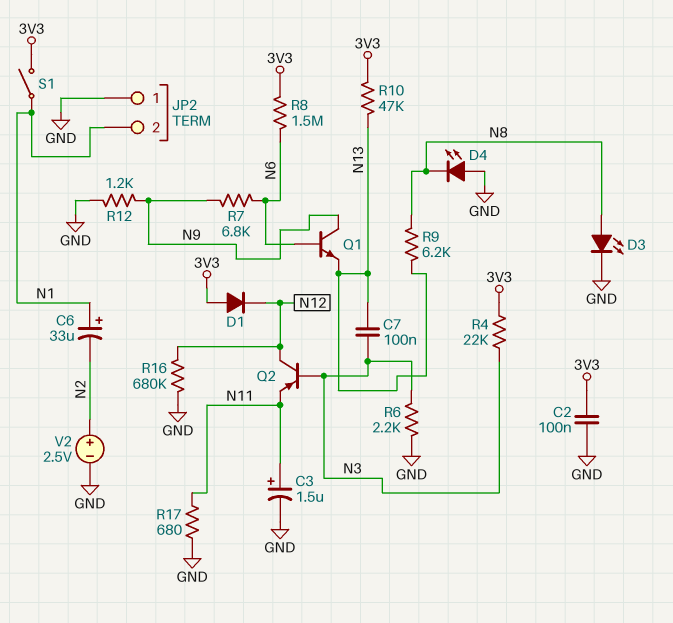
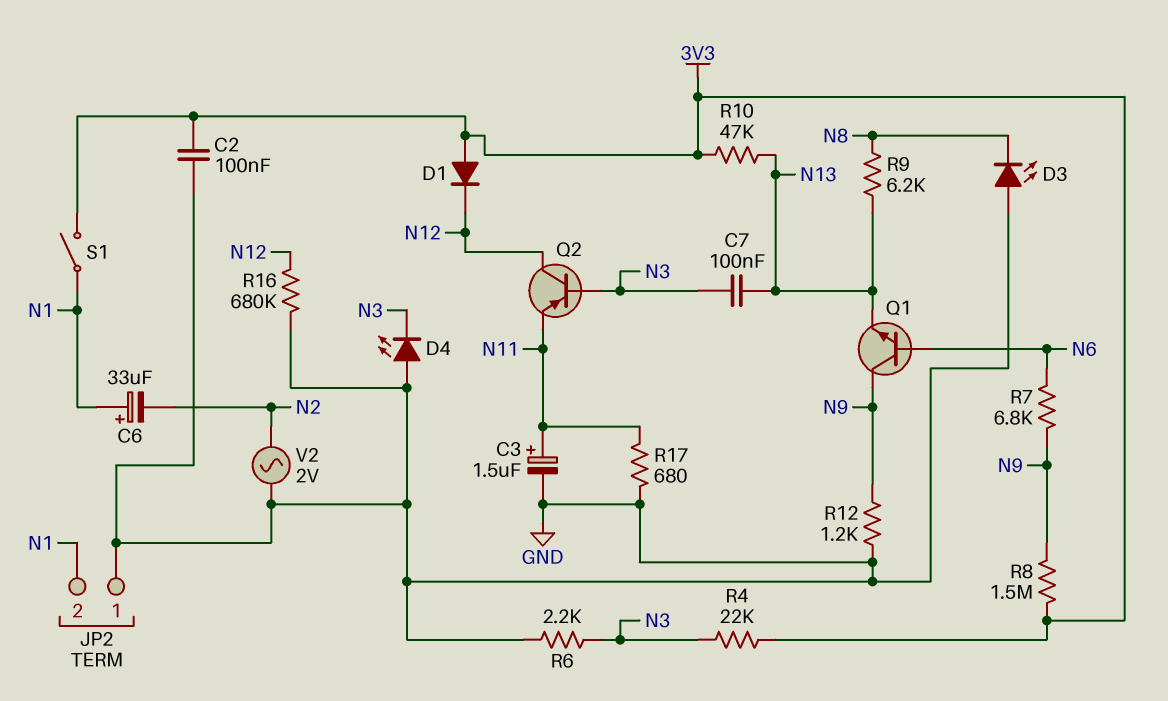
D3: LED (A N8, K GND) -> LED (A GND, K N8)
D4: LED (A GND, K N8) -> LED (A GND, K N3)
R8: 1.5M (3V3, N6) -> 1.5M (3V3, N9)
V2: 2.5V (plus N2, minus GND) -> AC 2V (GND, N2)

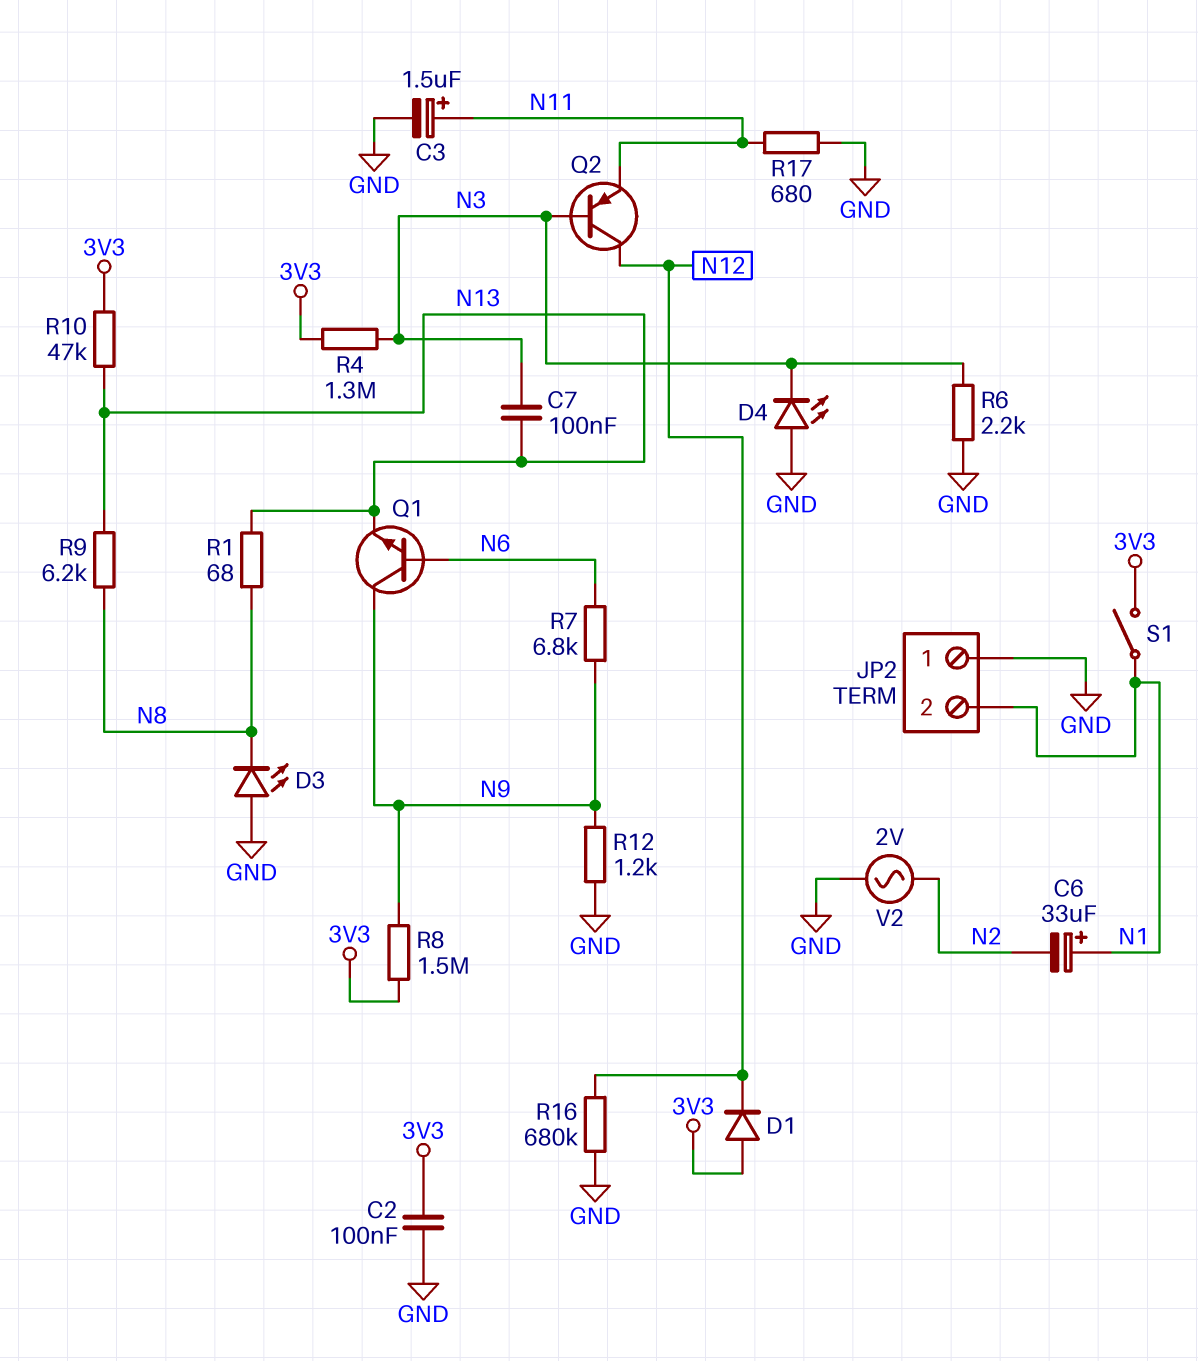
R1: none -> 68 (N8, N13)
R4: 22k (3V3, N3) -> 1.3M (3V3, N3)

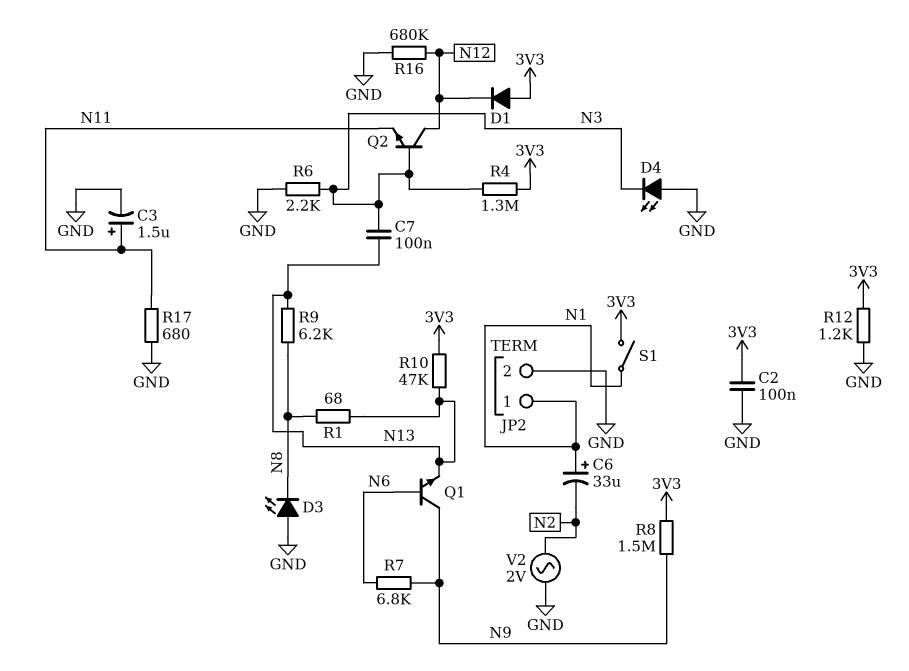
JP2 pin 1: GND -> N1
JP2 pin 2: N1 -> GND
Q2: PNP (B N3, C N12, E N11) -> NPN (B N3, C N12, E N11)
R12: 1.2k (GND, N9) -> 1.2k (3V3, GND)

